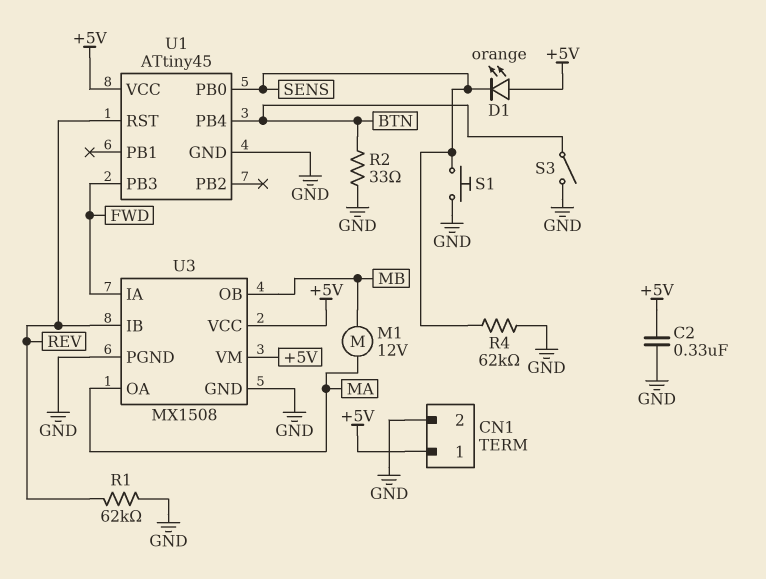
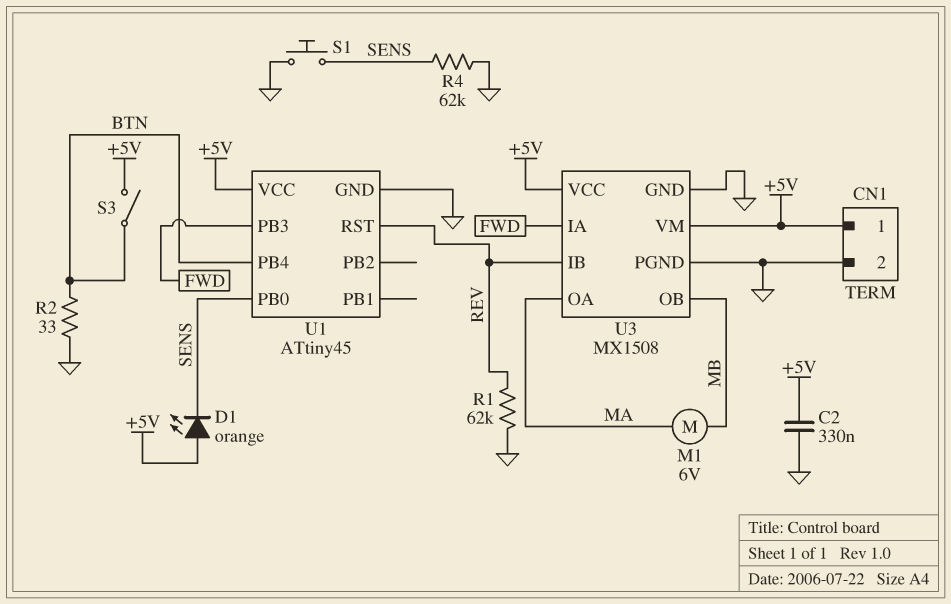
M1: motor 12V (MA, MB) -> motor 6V (MA, MB)
S3: switch (BTN, GND) -> switch (+5V, BTN)

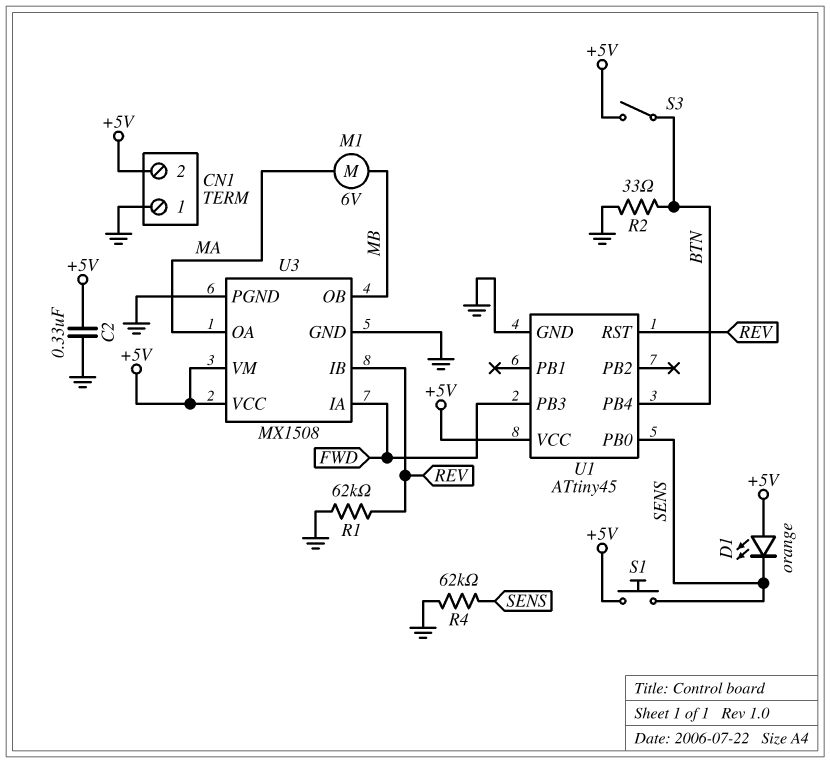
CN1 pin 1: +5V -> GND
CN1 pin 2: GND -> +5V
S1: button (GND, SENS) -> button (+5V, SENS)

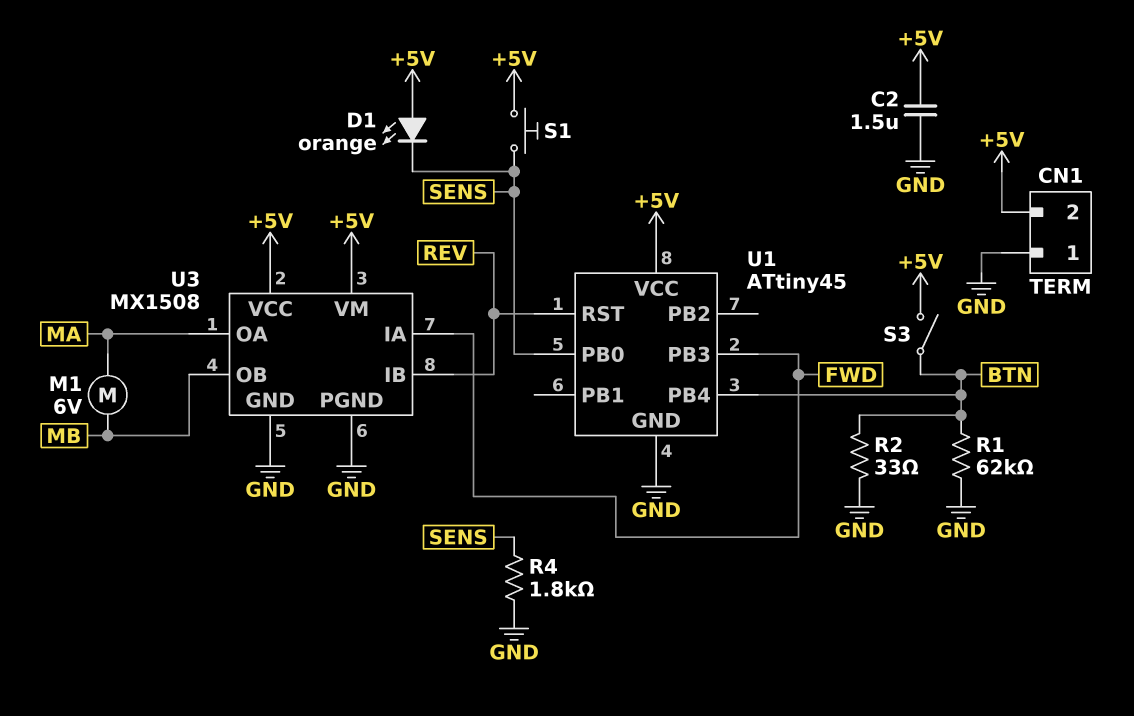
C2: 330nF (+5V, GND) -> 1.5uF (+5V, GND)
R1: 62k (GND, REV) -> 62k (BTN, GND)
R4: 62k (GND, SENS) -> 1.8k (GND, SENS)

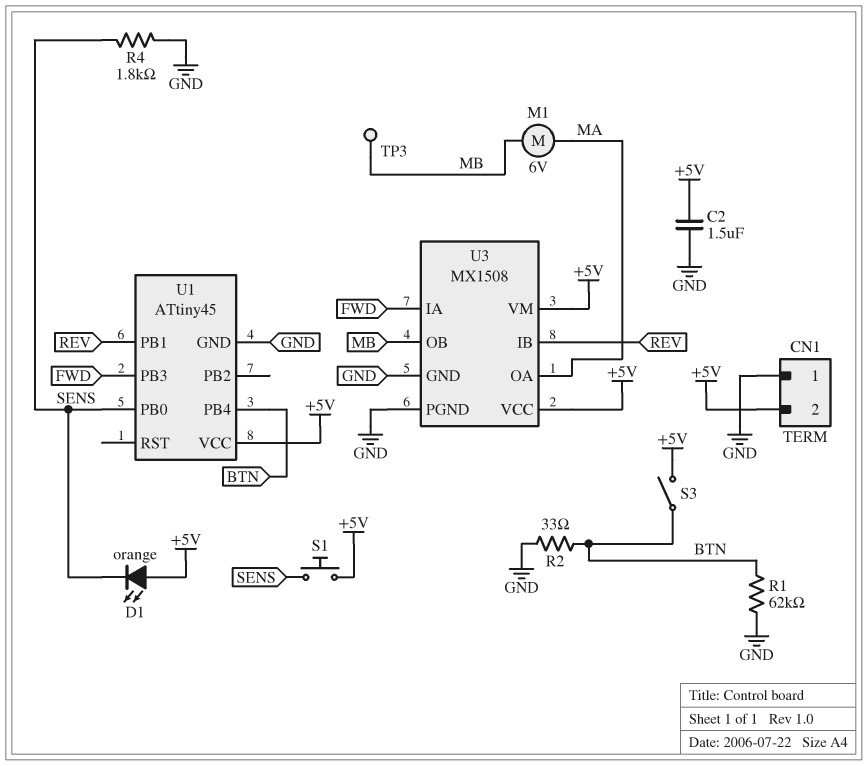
TP3: none -> test point (MB)
U1 pin PB1: none -> REV
U1 pin RST: REV -> none

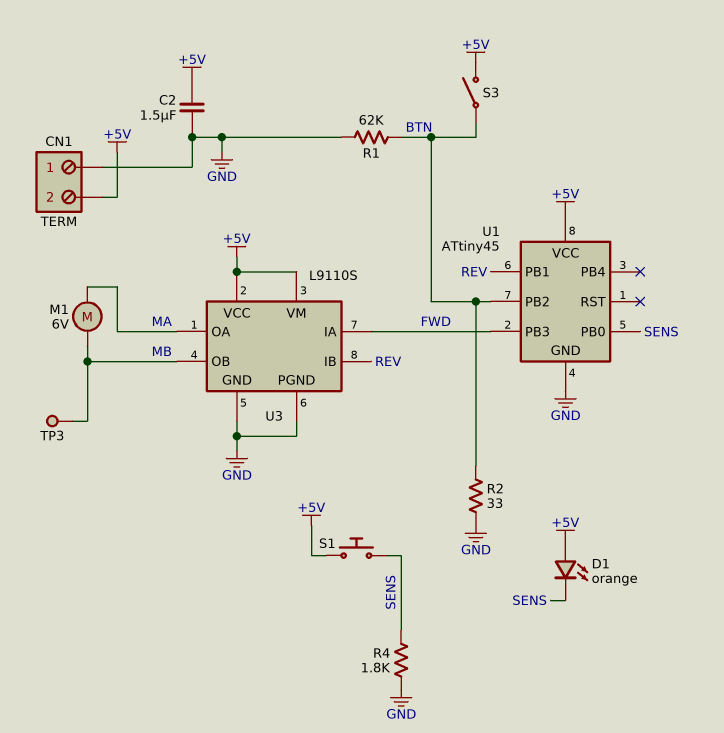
U1 pin PB2: none -> BTN
U1 pin PB4: BTN -> none
U3: MX1508 -> L9110S

